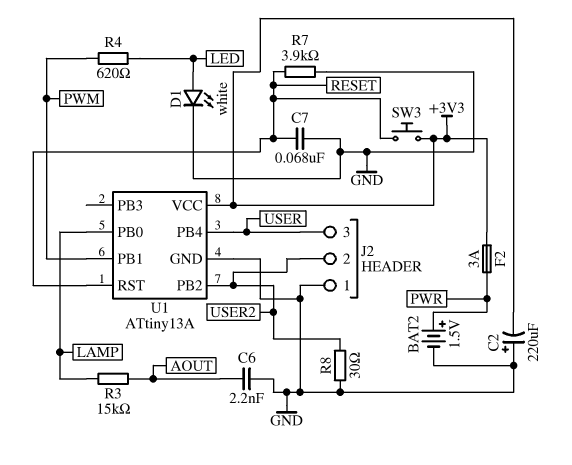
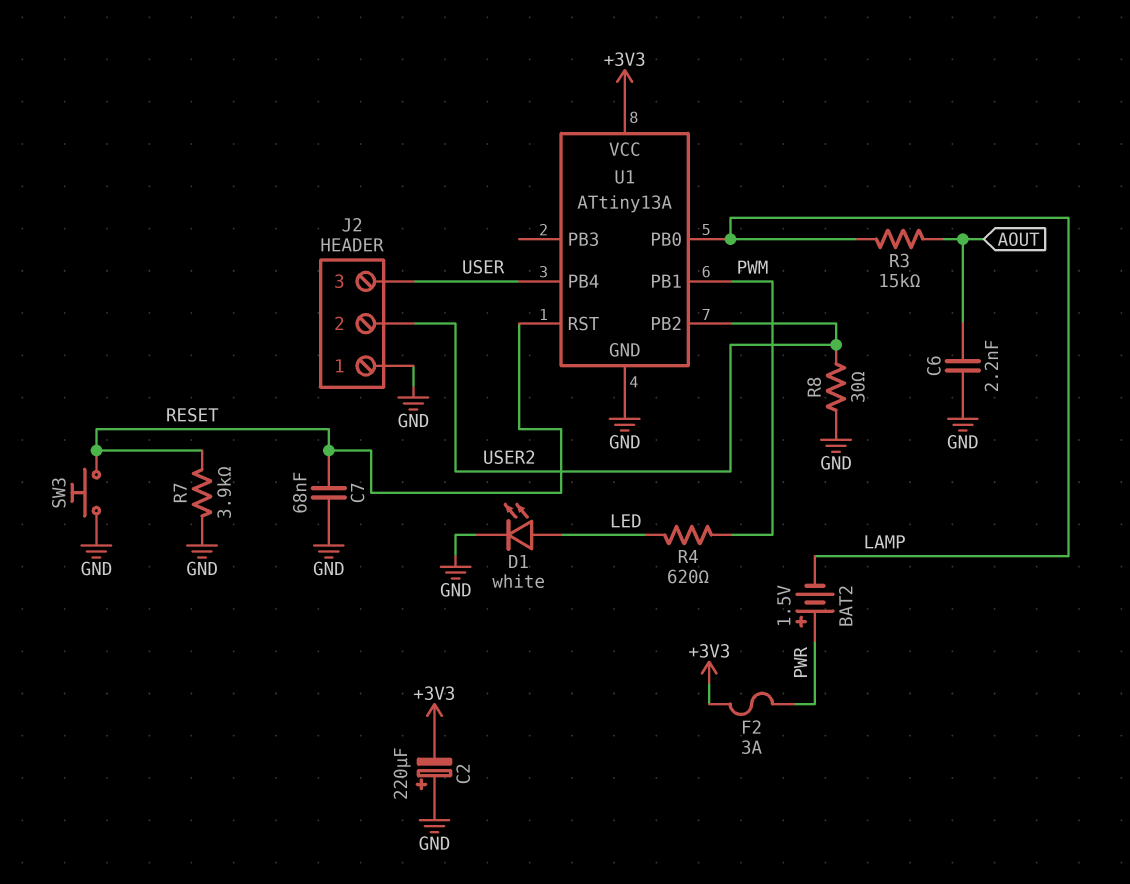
BAT2: 1.5V (plus PWR, minus GND) -> 1.5V (plus PWR, minus LAMP)
SW3: button (+3V3, RESET) -> button (GND, RESET)

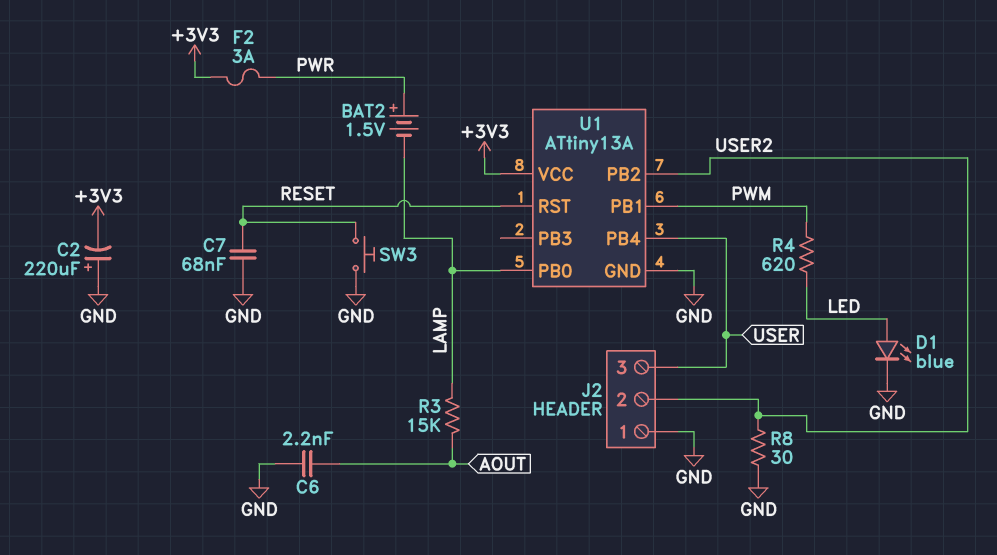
D1: LED white (A LED, K GND) -> LED blue (A LED, K GND)
R7: 3.9k (GND, RESET) -> none

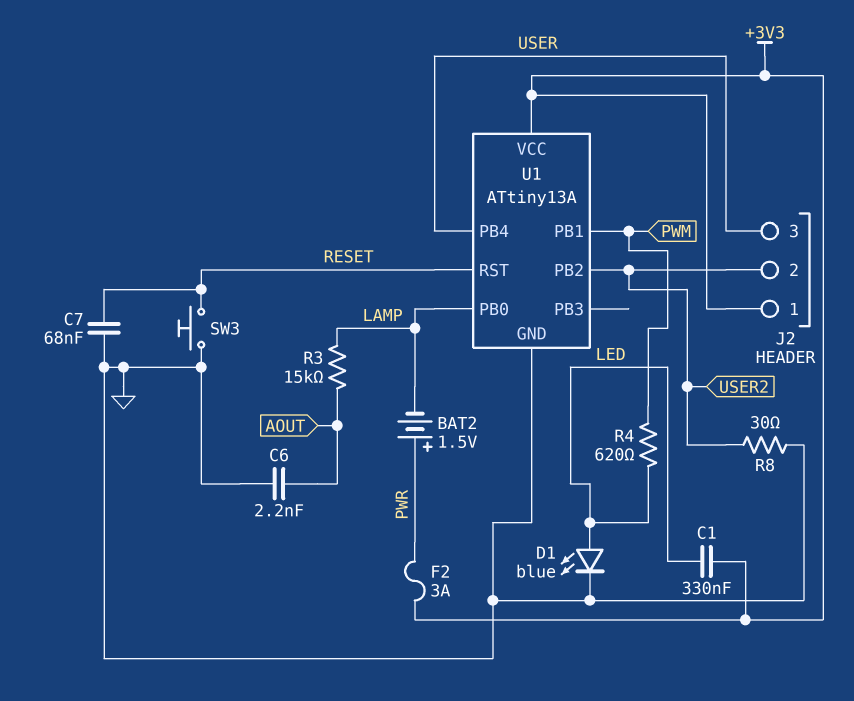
C1: none -> 330nF (+3V3, LED)
C2: 220uF (plus GND, minus +3V3) -> none
J2 pin 1: GND -> +3V3

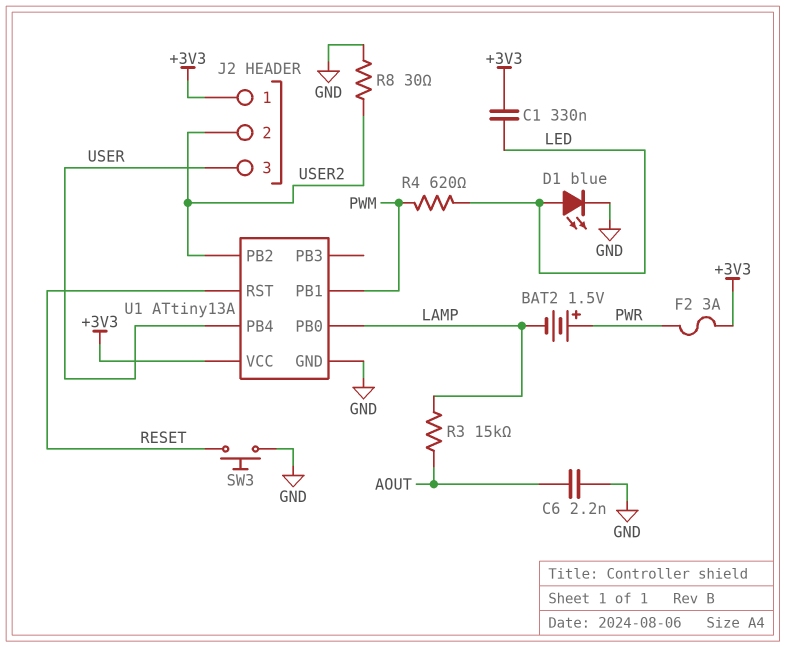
C7: 68nF (GND, RESET) -> none

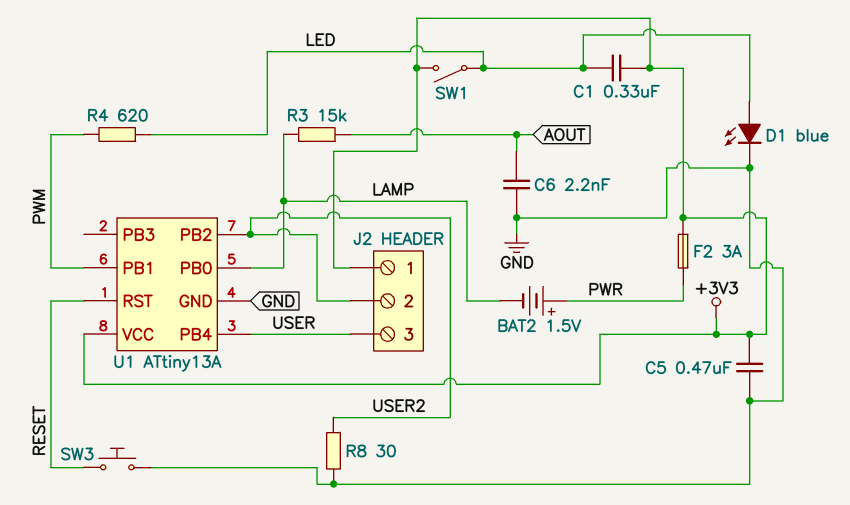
C5: none -> 470nF (+3V3, GND)
SW1: none -> switch (+3V3, LED)

